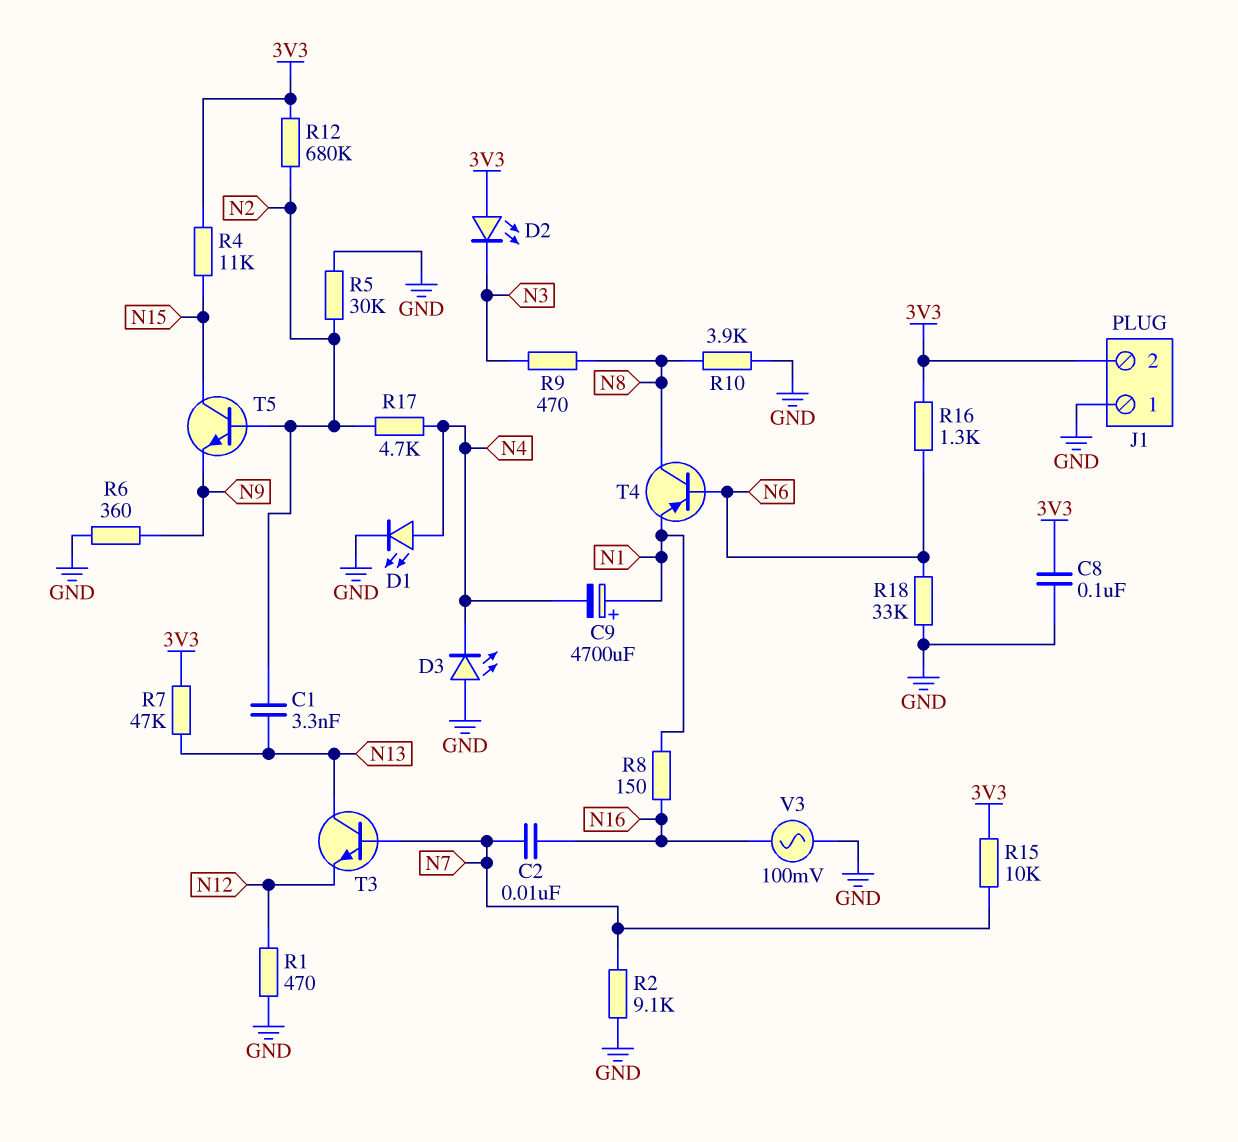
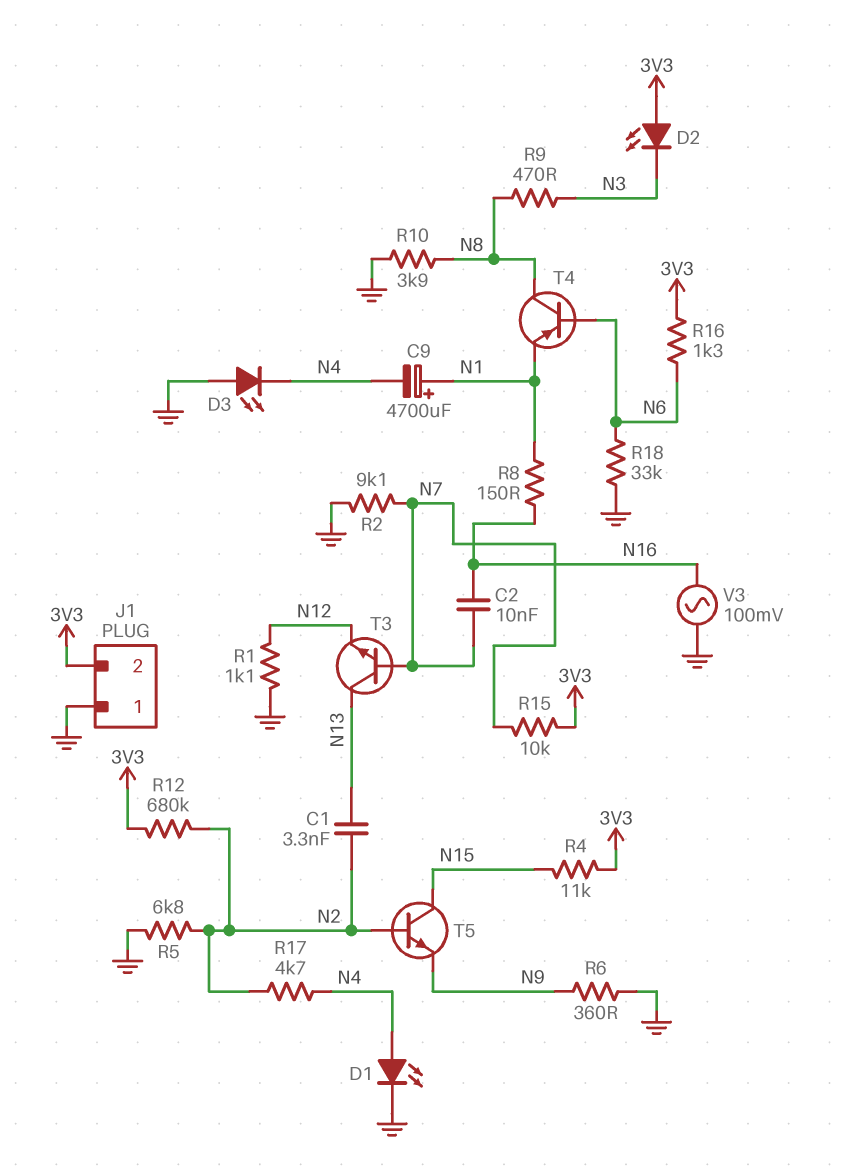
C8: 100nF (3V3, GND) -> none
R1: 470 (GND, N12) -> 1.1k (GND, N12)
R5: 30k (GND, N2) -> 6.8k (GND, N2)
R7: 47k (3V3, N13) -> none

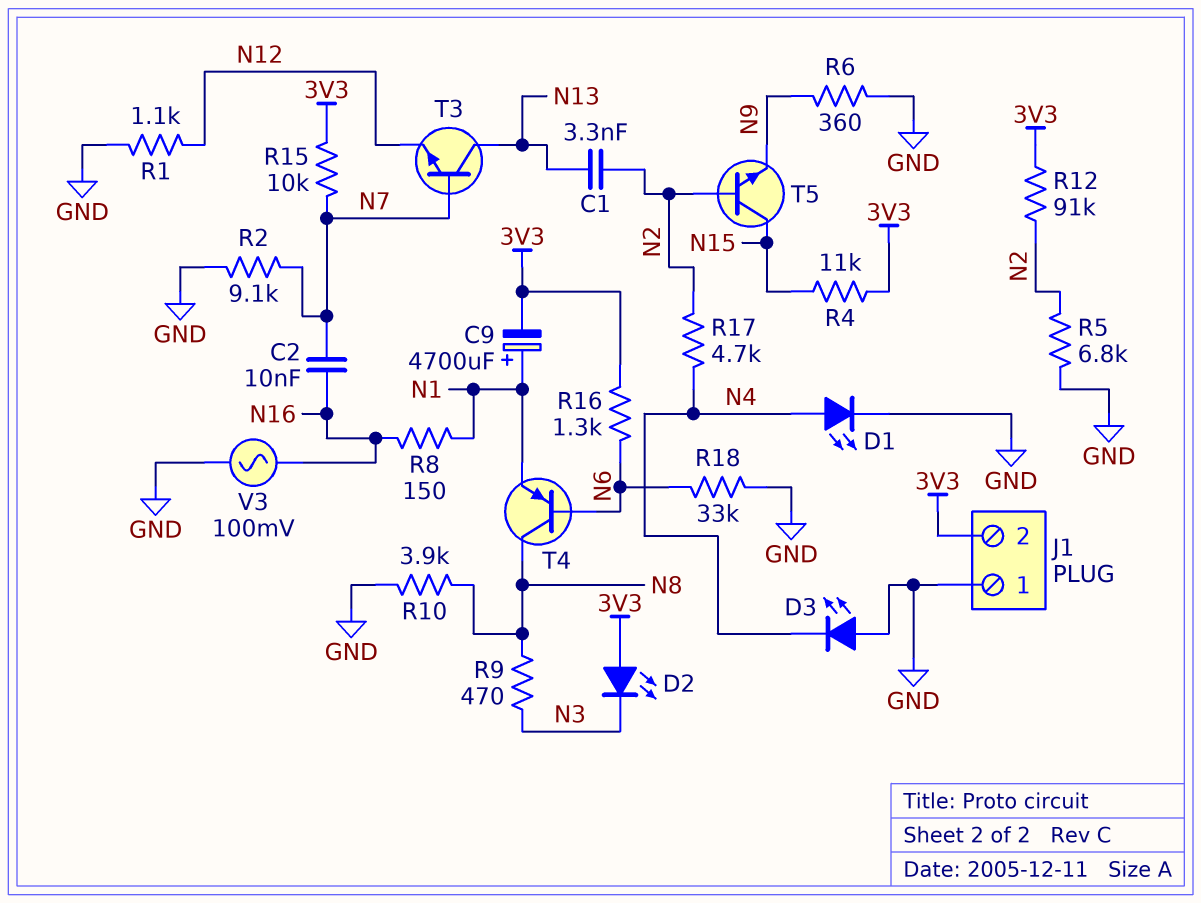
C9: 4700uF (plus N1, minus N4) -> 4700uF (plus N1, minus 3V3)
R12: 680k (3V3, N2) -> 91k (3V3, N2)

